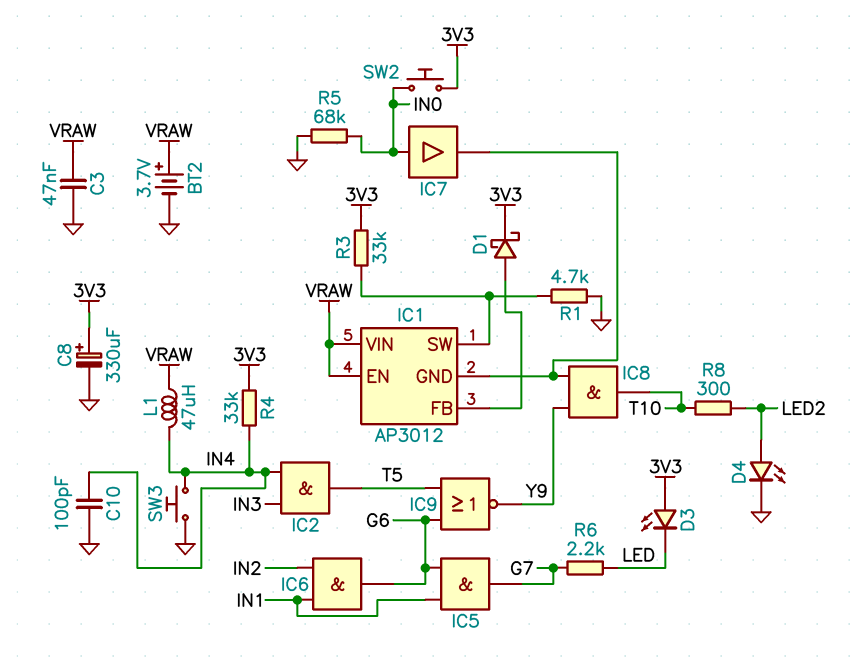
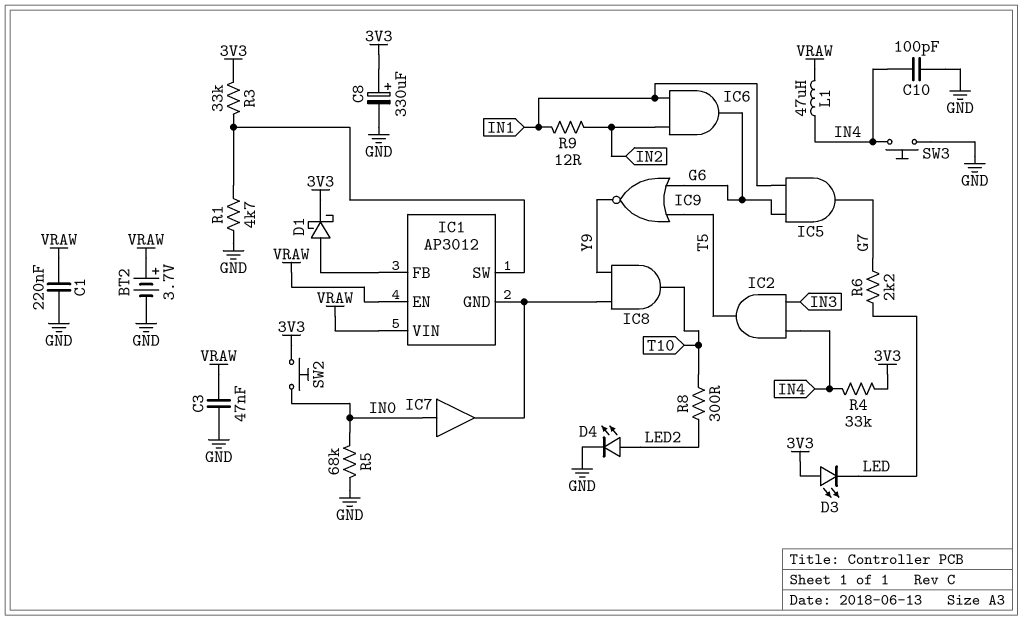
C1: none -> 220nF (GND, VRAW)
R9: none -> 12 (IN1, IN2)

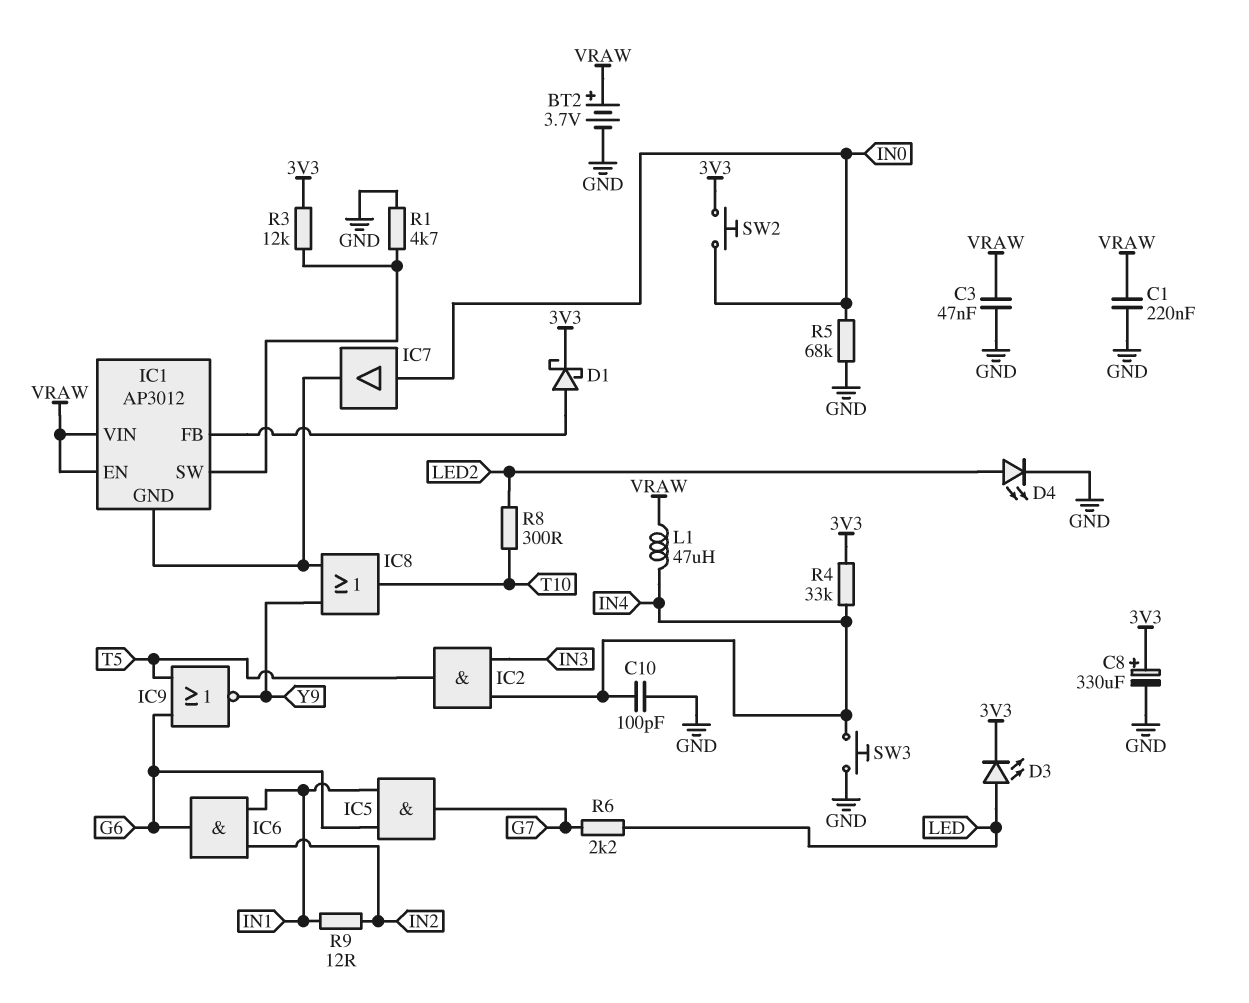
D3: LED (A 3V3, K LED) -> LED (A LED, K 3V3)
IC8: AND (in IC1/GND, in Y9, out T10) -> OR (in IC1/GND, in Y9, out T10)
R3: 33k (3V3, IC1/SW) -> 12k (3V3, IC1/SW)

